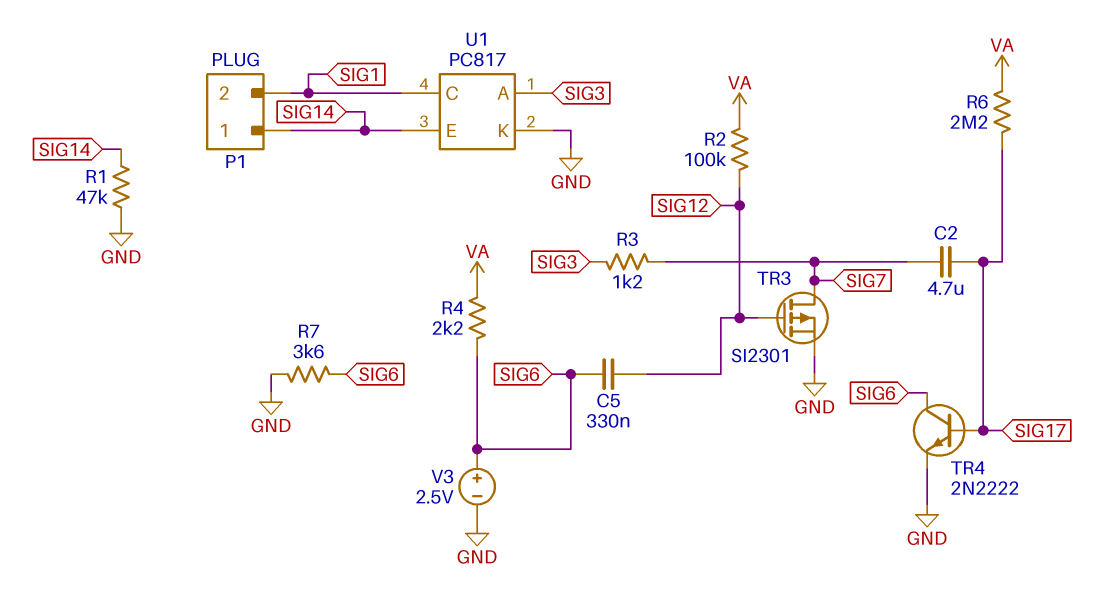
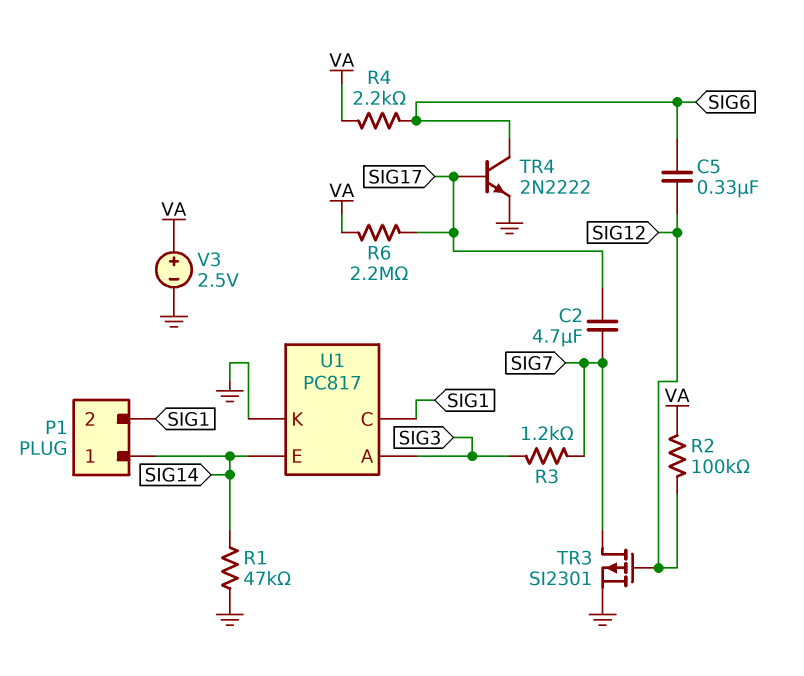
R7: 3.6k (GND, SIG6) -> none
V3: 2.5V (plus SIG6, minus GND) -> 2.5V (plus VA, minus GND)

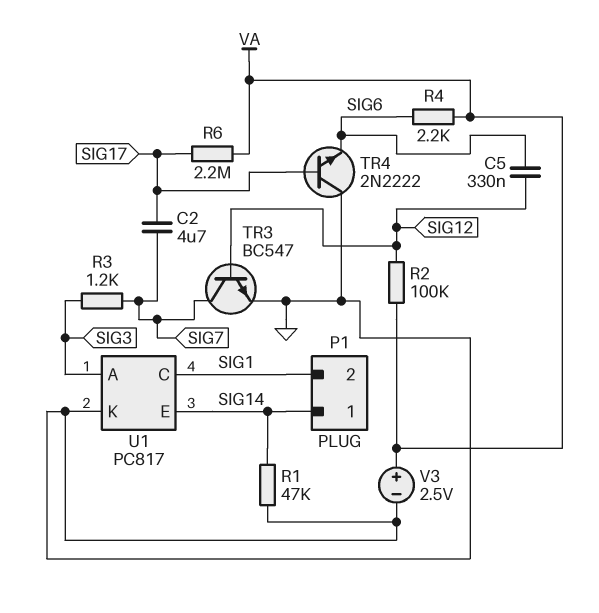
TR3: PMOS SI2301 (G SIG12, D SIG7, S GND) -> NPN BC547 (B SIG12, C SIG7, E GND)
TR4: NPN 2N2222 (B SIG17, C SIG6, E GND) -> NPN 2N2222 (B SIG17, C GND, E SIG6)

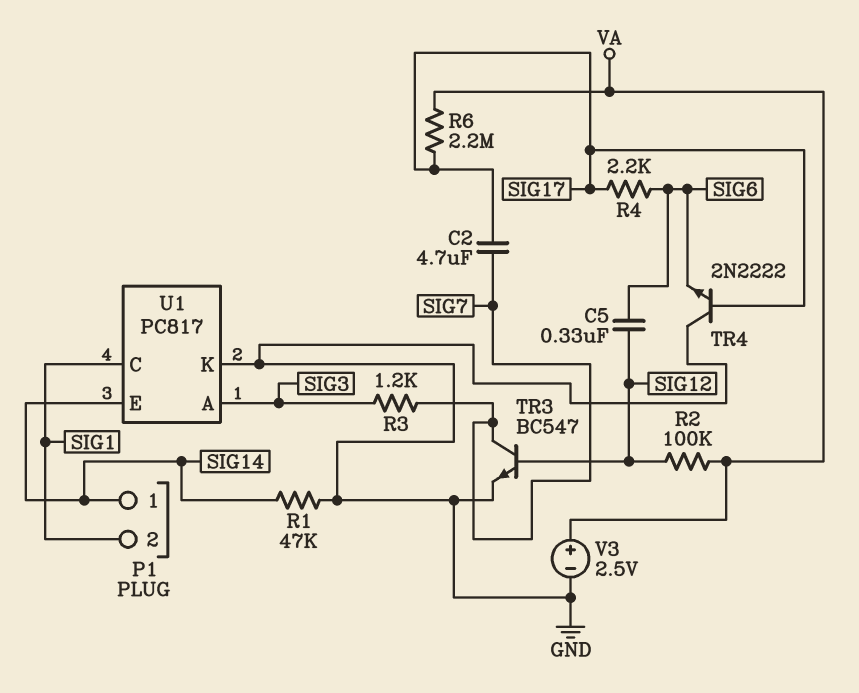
R4: 2.2k (SIG6, VA) -> 2.2k (SIG6, SIG17)

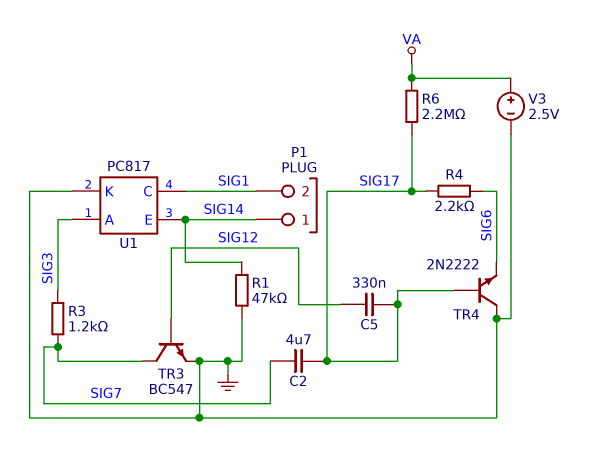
C5: 330nF (SIG6, SIG12) -> 330nF (SIG12, SIG17)
R2: 100k (SIG12, VA) -> none

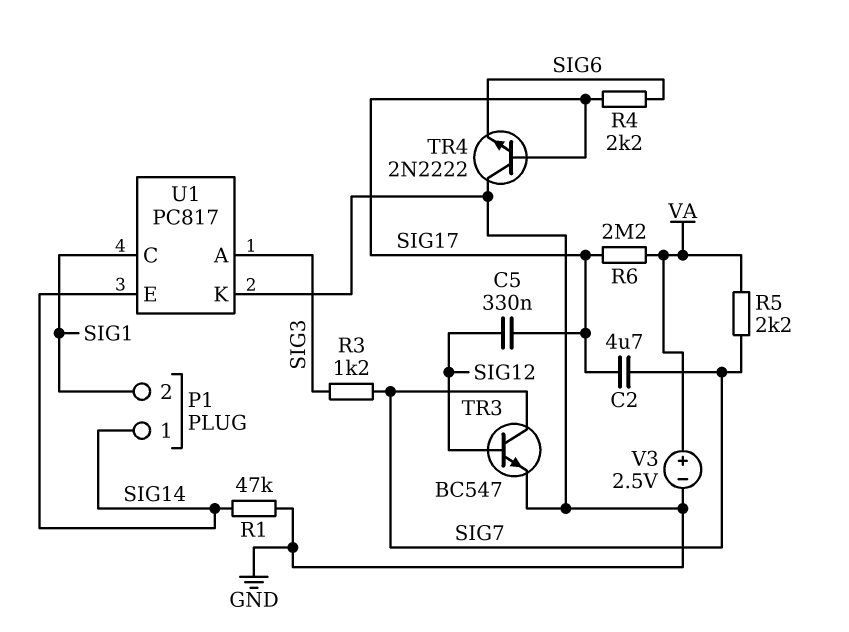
R5: none -> 2.2k (SIG7, VA)

